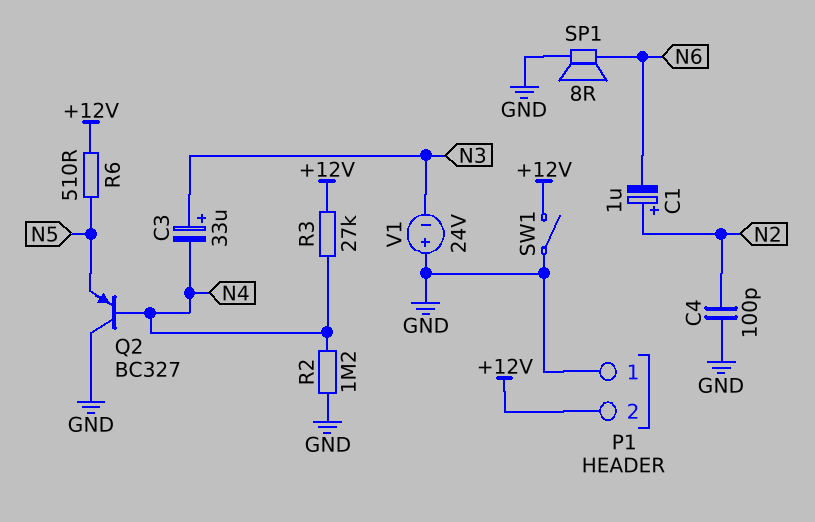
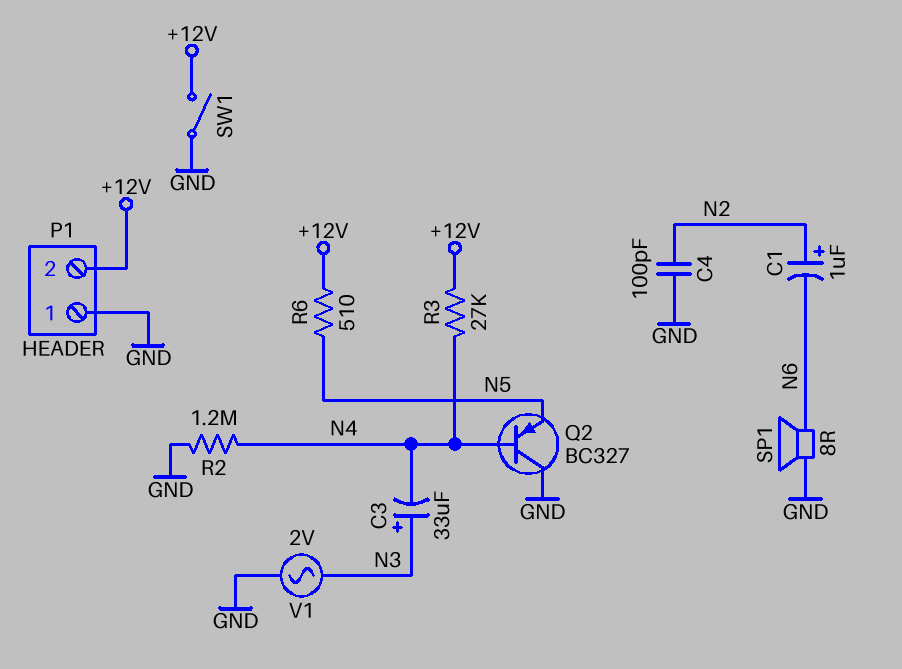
V1: 24V (plus GND, minus N3) -> AC 2V (GND, N3)

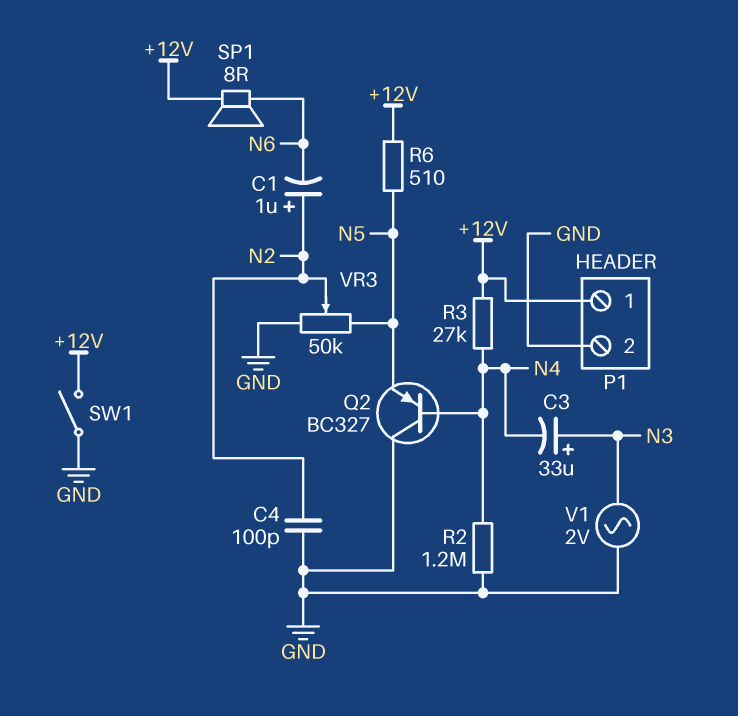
P1 pin 1: GND -> +12V
P1 pin 2: +12V -> GND
SP1: speaker 8R (GND, N6) -> speaker 8R (+12V, N6)
VR3: none -> 50k (GND, N5, wiper N2)

